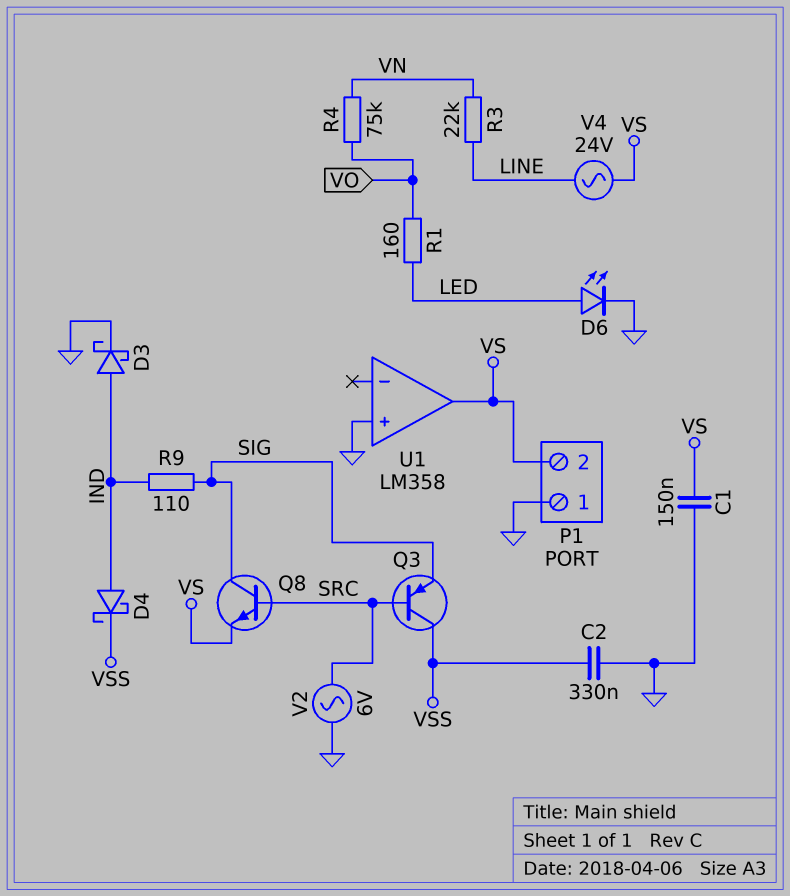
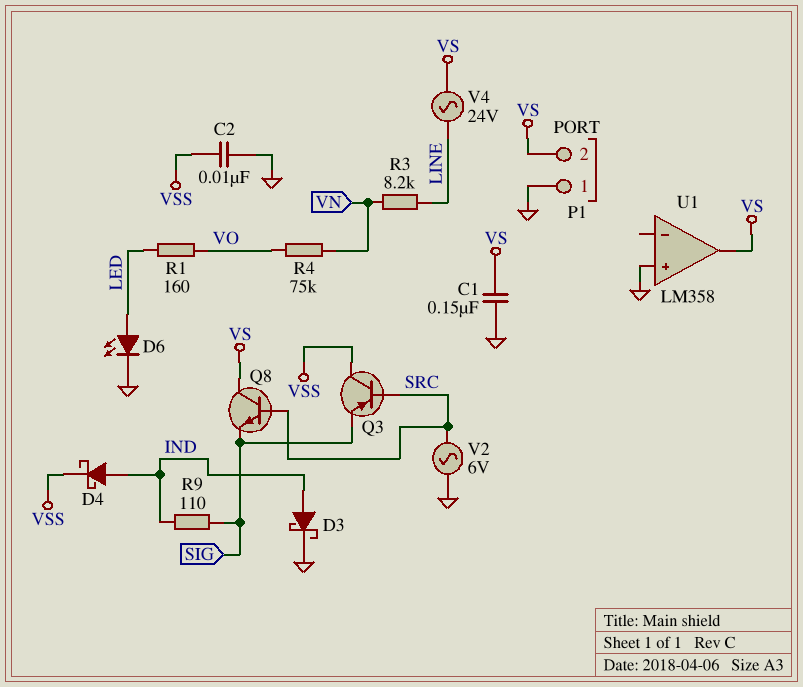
C2: 330nF (GND, VSS) -> 10nF (GND, VSS)
Q8: NPN (B SRC, C SIG, E VS) -> NPN (B SRC, C VS, E SIG)
R3: 22k (LINE, VN) -> 8.2k (LINE, VN)

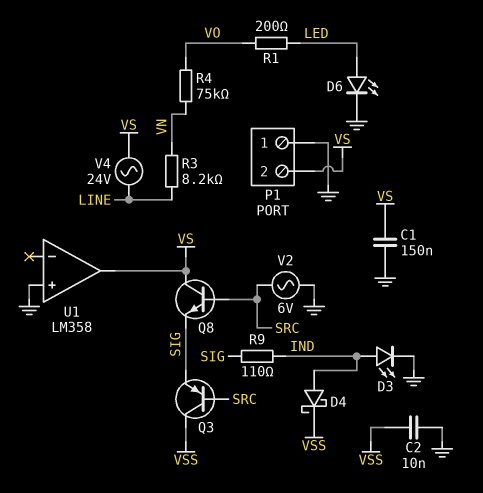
D3: schottky (A IND, K GND) -> LED (A IND, K GND)
R1: 160 (LED, VO) -> 200 (LED, VO)

